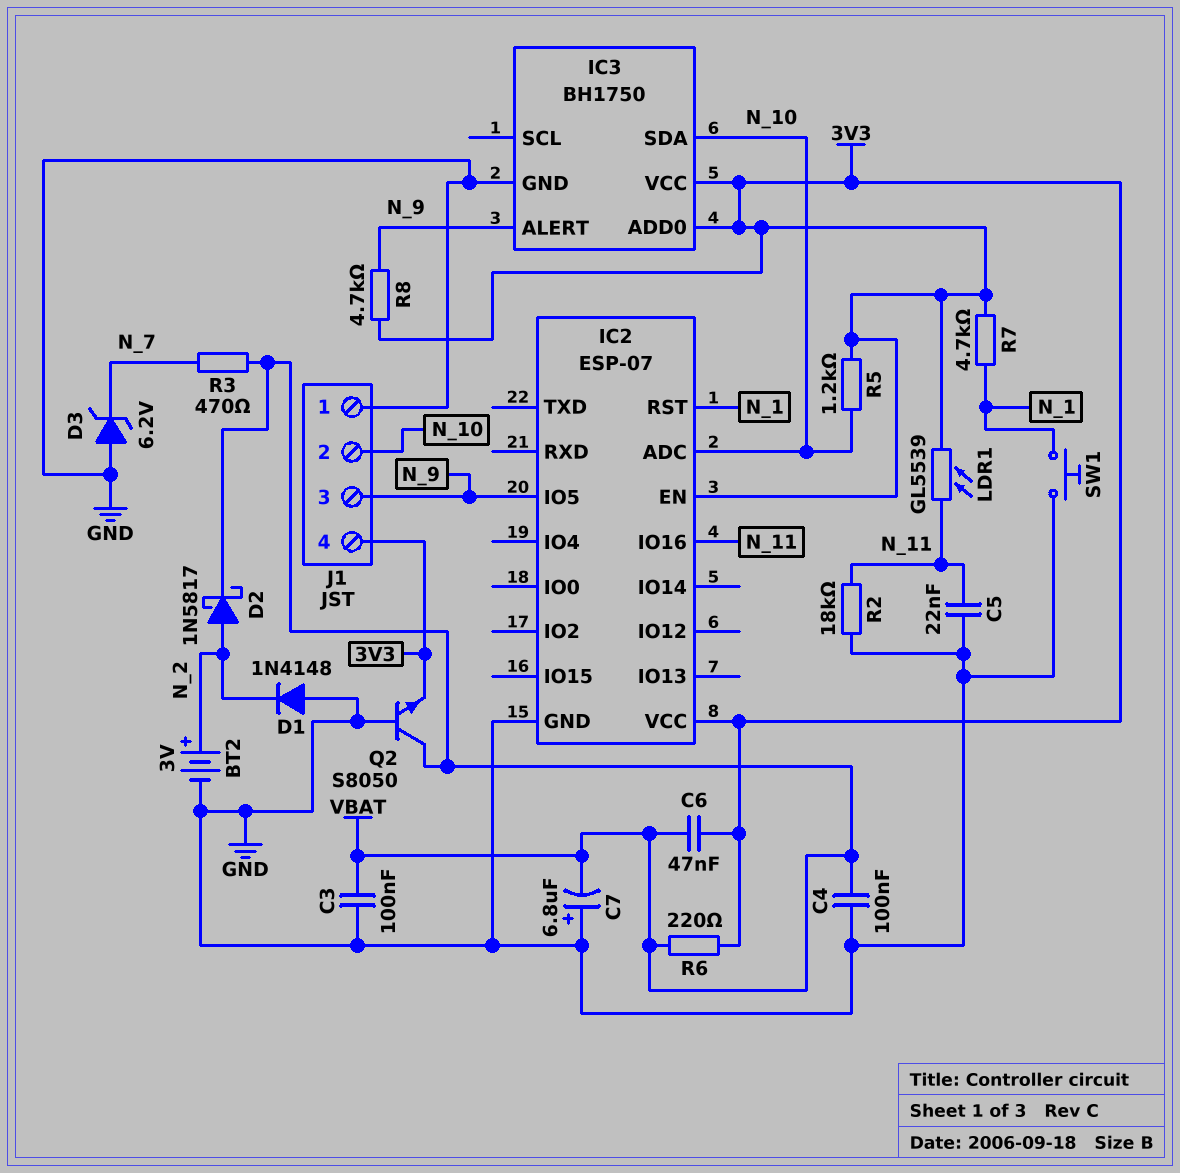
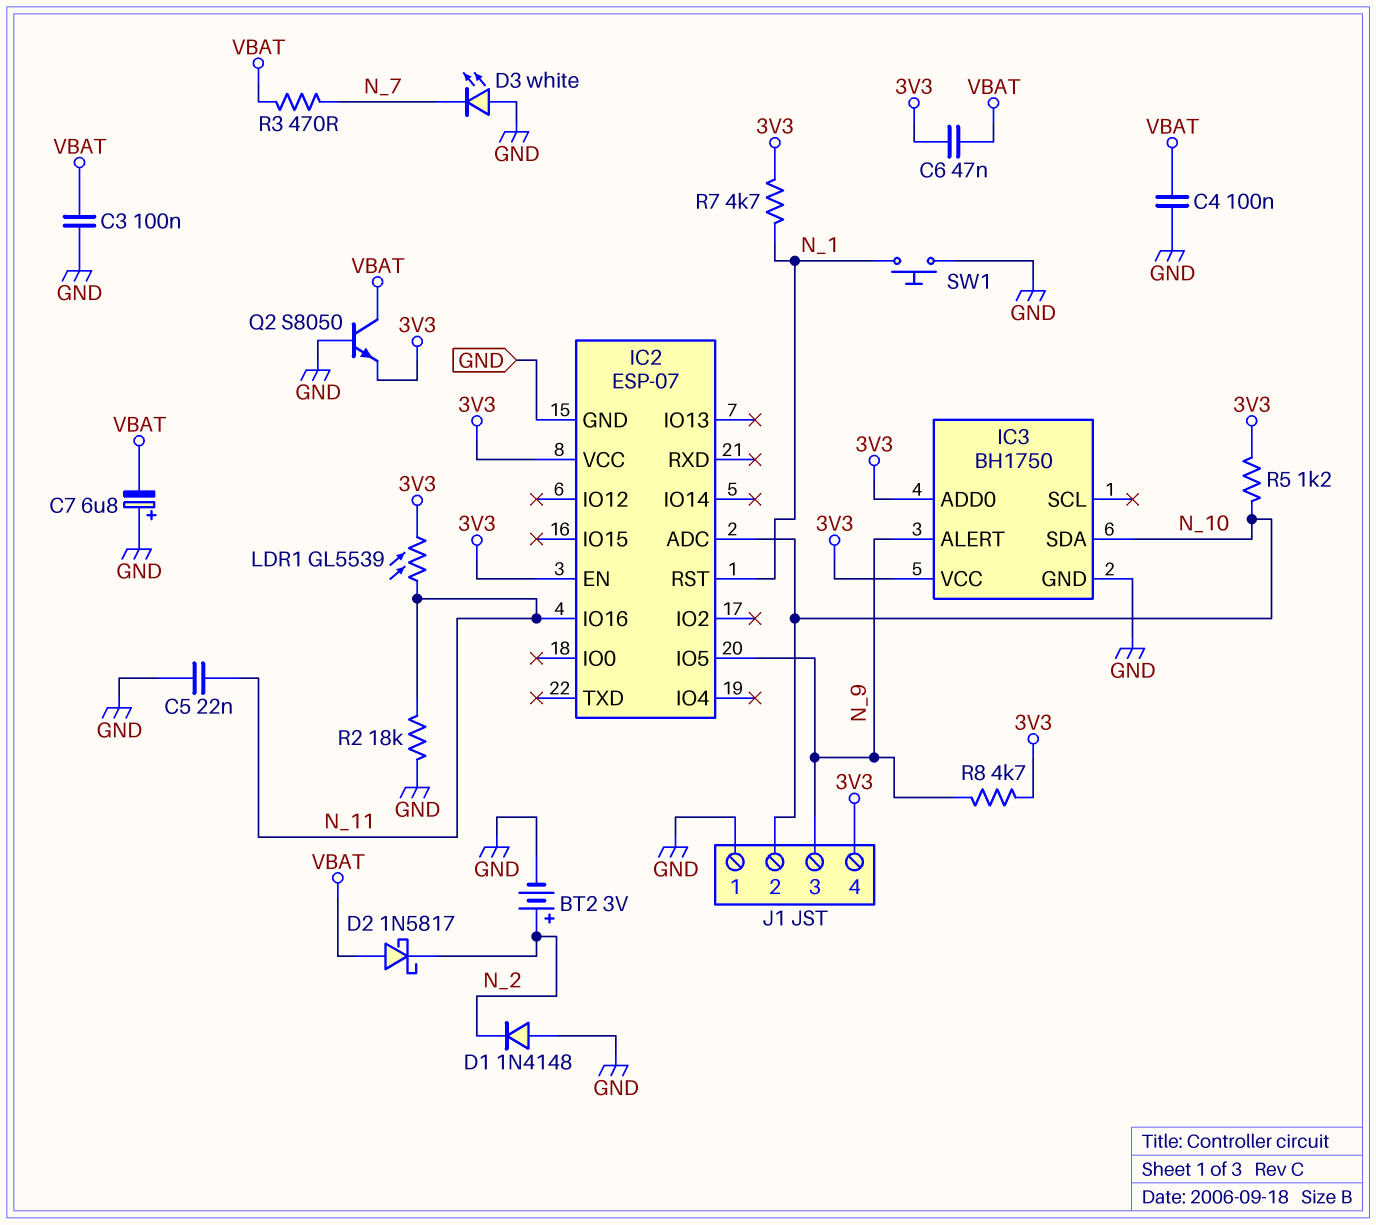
D2: schottky 1N5817 (A N_2, K VBAT) -> schottky 1N5817 (A VBAT, K N_2)
D3: zener 6.2V (A GND, K N_7) -> LED white (A GND, K N_7)
R6: 220 (3V3, VBAT) -> none

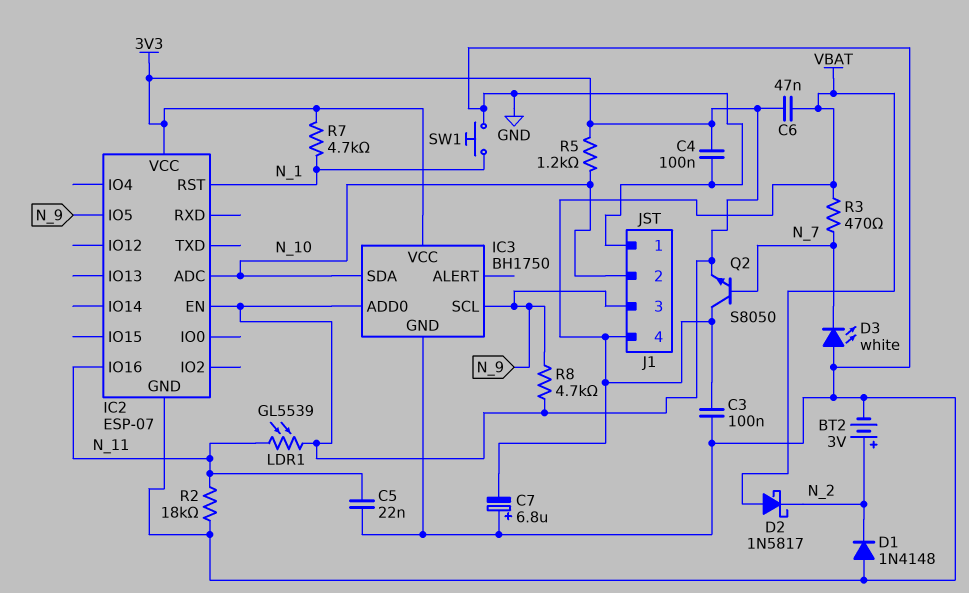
C4: 100nF (GND, VBAT) -> 100nF (3V3, GND)
IC3 pin ALERT: N_9 -> none
IC3 pin SCL: none -> N_9
J1 pin 4: 3V3 -> VBAT
Q2: NPN S8050 (B GND, C VBAT, E 3V3) -> NPN S8050 (B N_7, C VBAT, E 3V3)

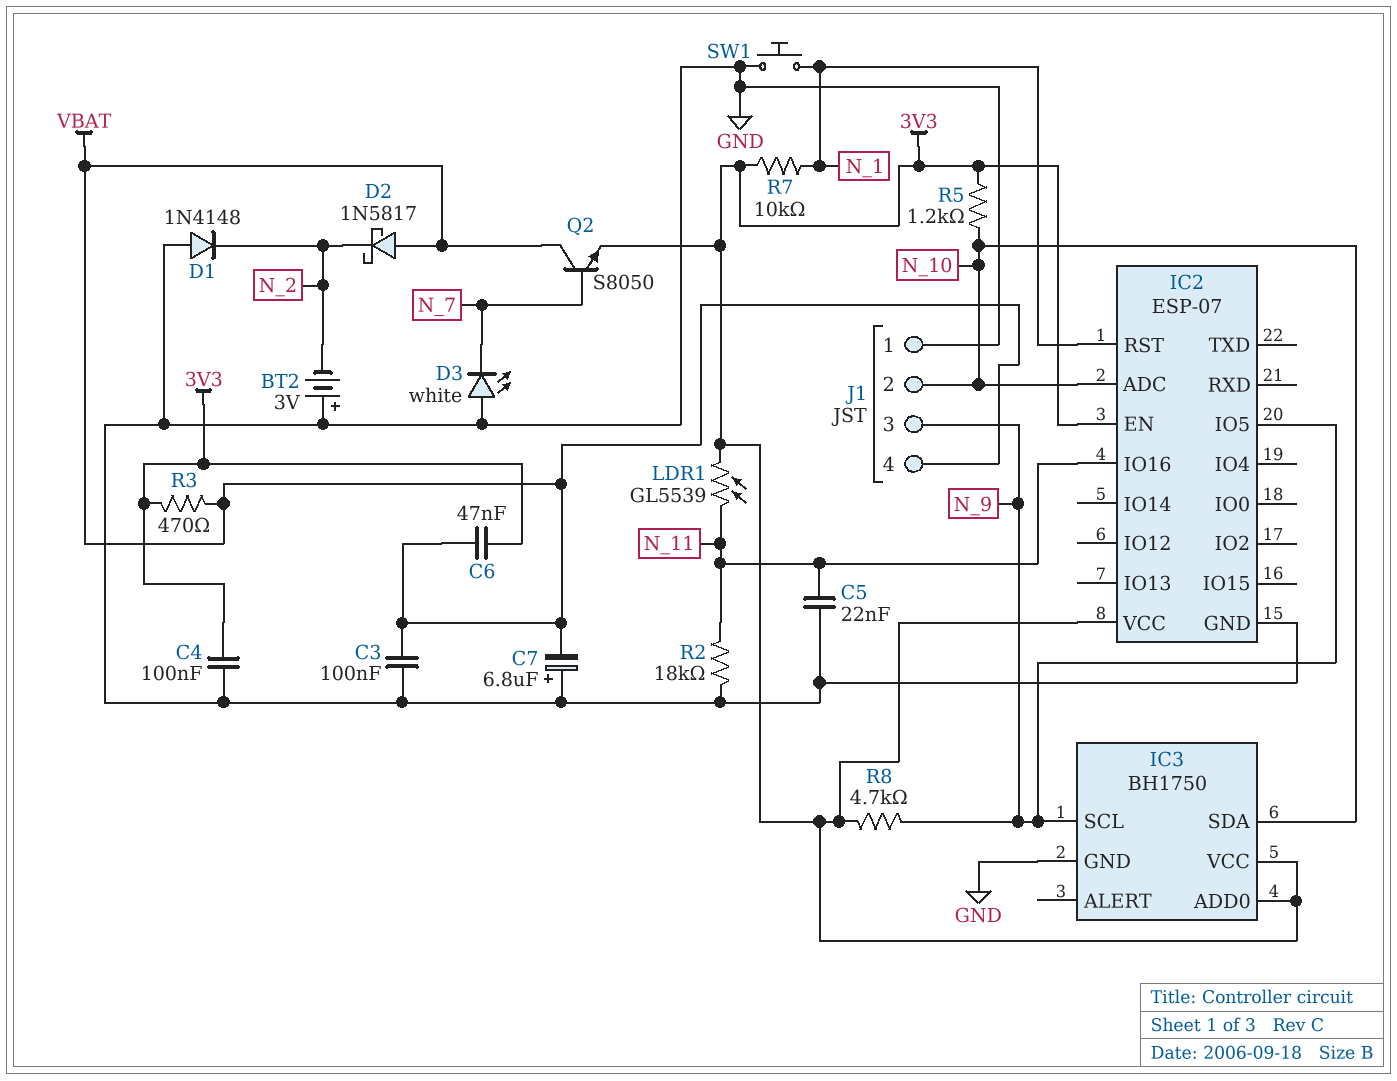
BT2: 3V (plus N_2, minus GND) -> 3V (plus GND, minus N_2)
R3: 470 (N_7, VBAT) -> 470 (3V3, VBAT)
R7: 4.7k (3V3, N_1) -> 10k (3V3, N_1)

